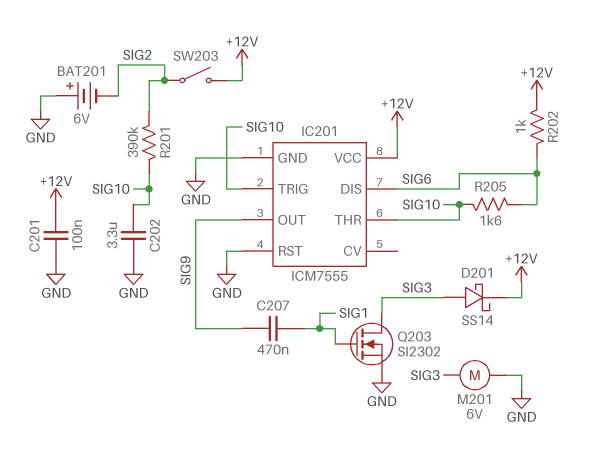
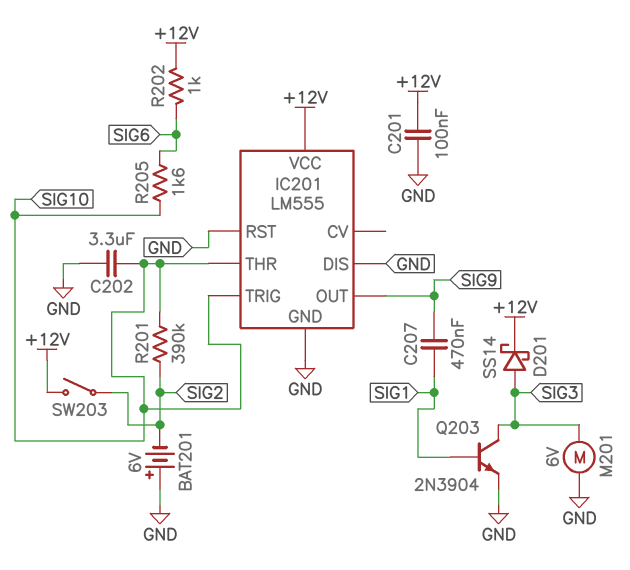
IC201: ICM7555 -> LM555
IC201 pin DIS: SIG6 -> GND
Q203: NMOS SI2302 (G SIG1, D SIG3, S GND) -> NPN 2N3904 (B SIG1, C SIG3, E GND)

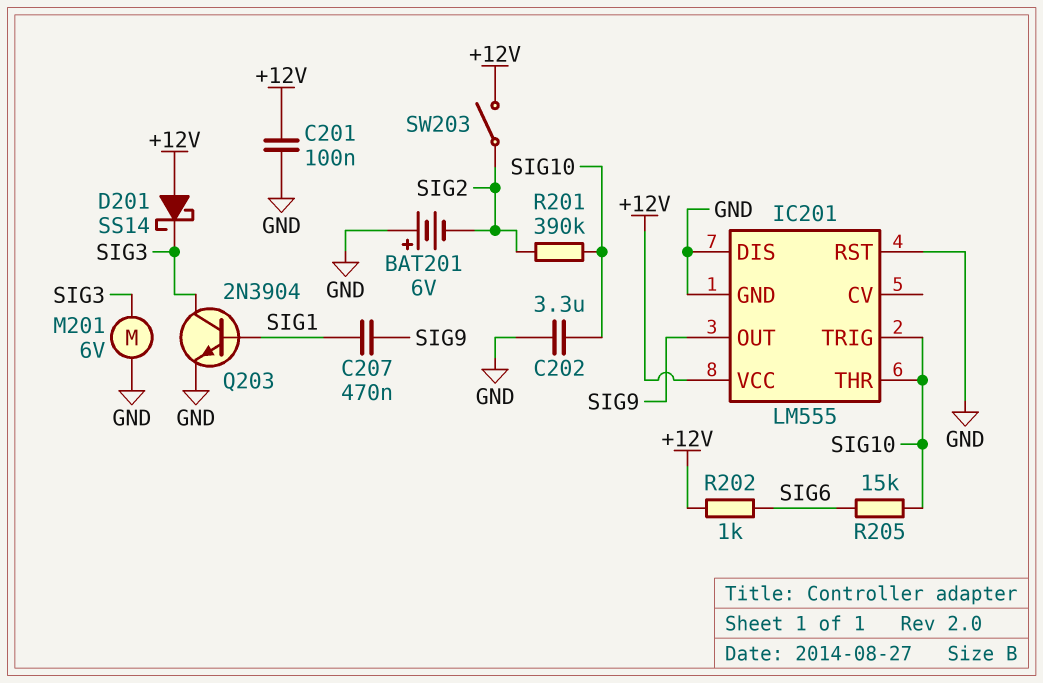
D201: schottky SS14 (A SIG3, K +12V) -> schottky SS14 (A +12V, K SIG3)
R205: 1.6k (SIG6, SIG10) -> 15k (SIG6, SIG10)

